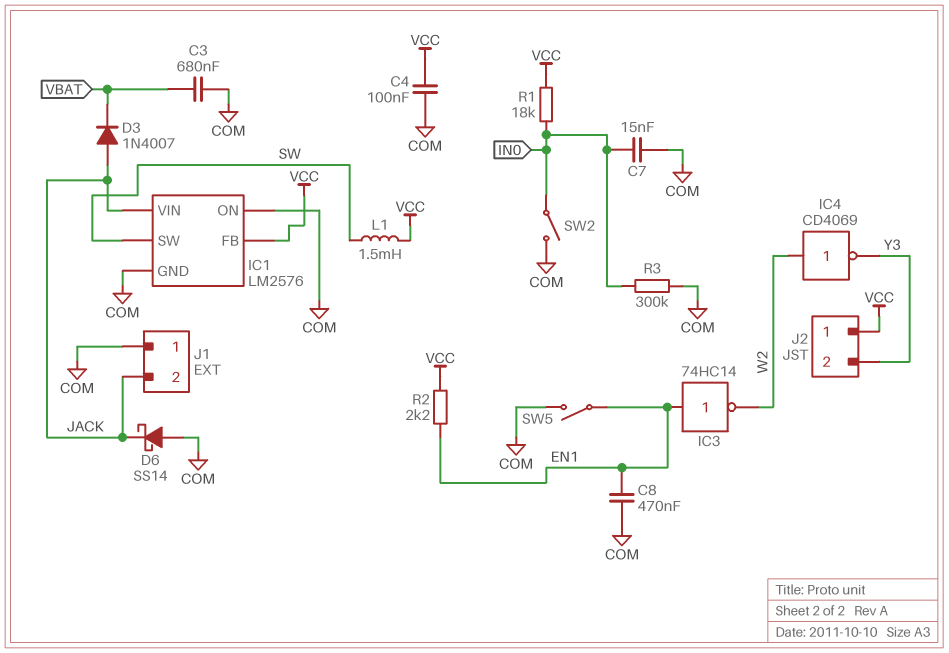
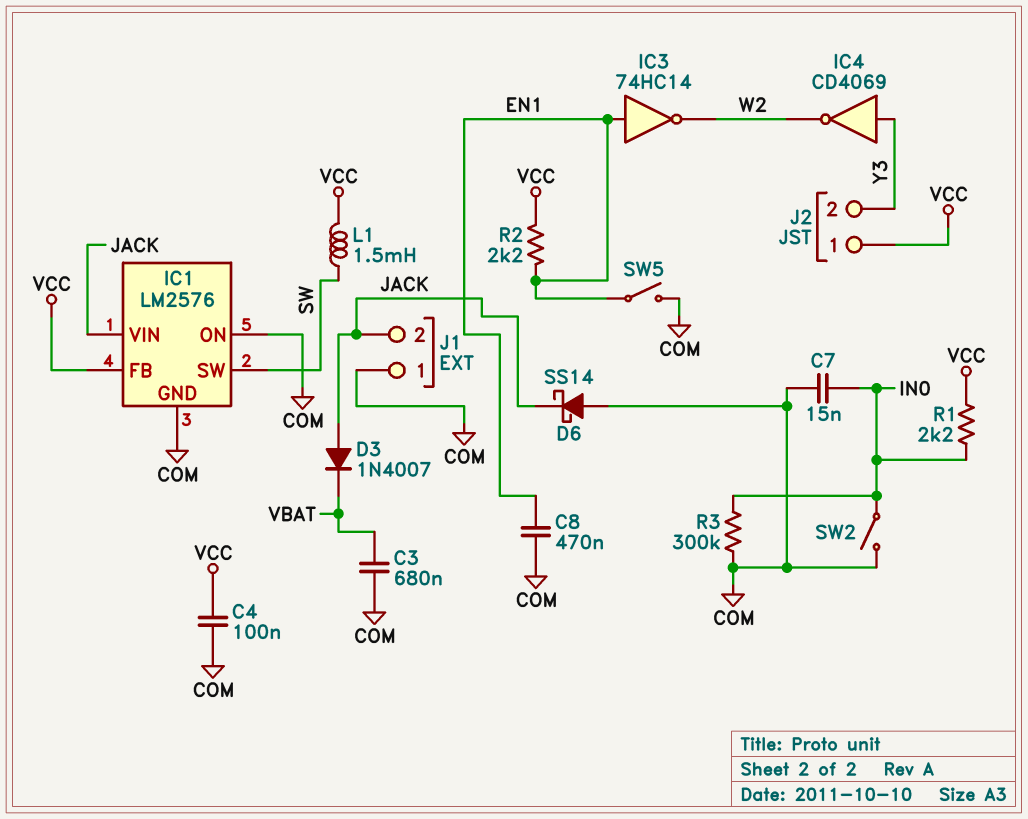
IC4: NOT CD4069 (in W2, out Y3) -> NOT CD4069 (in Y3, out W2)
R1: 18k (IN0, VCC) -> 2.2k (IN0, VCC)

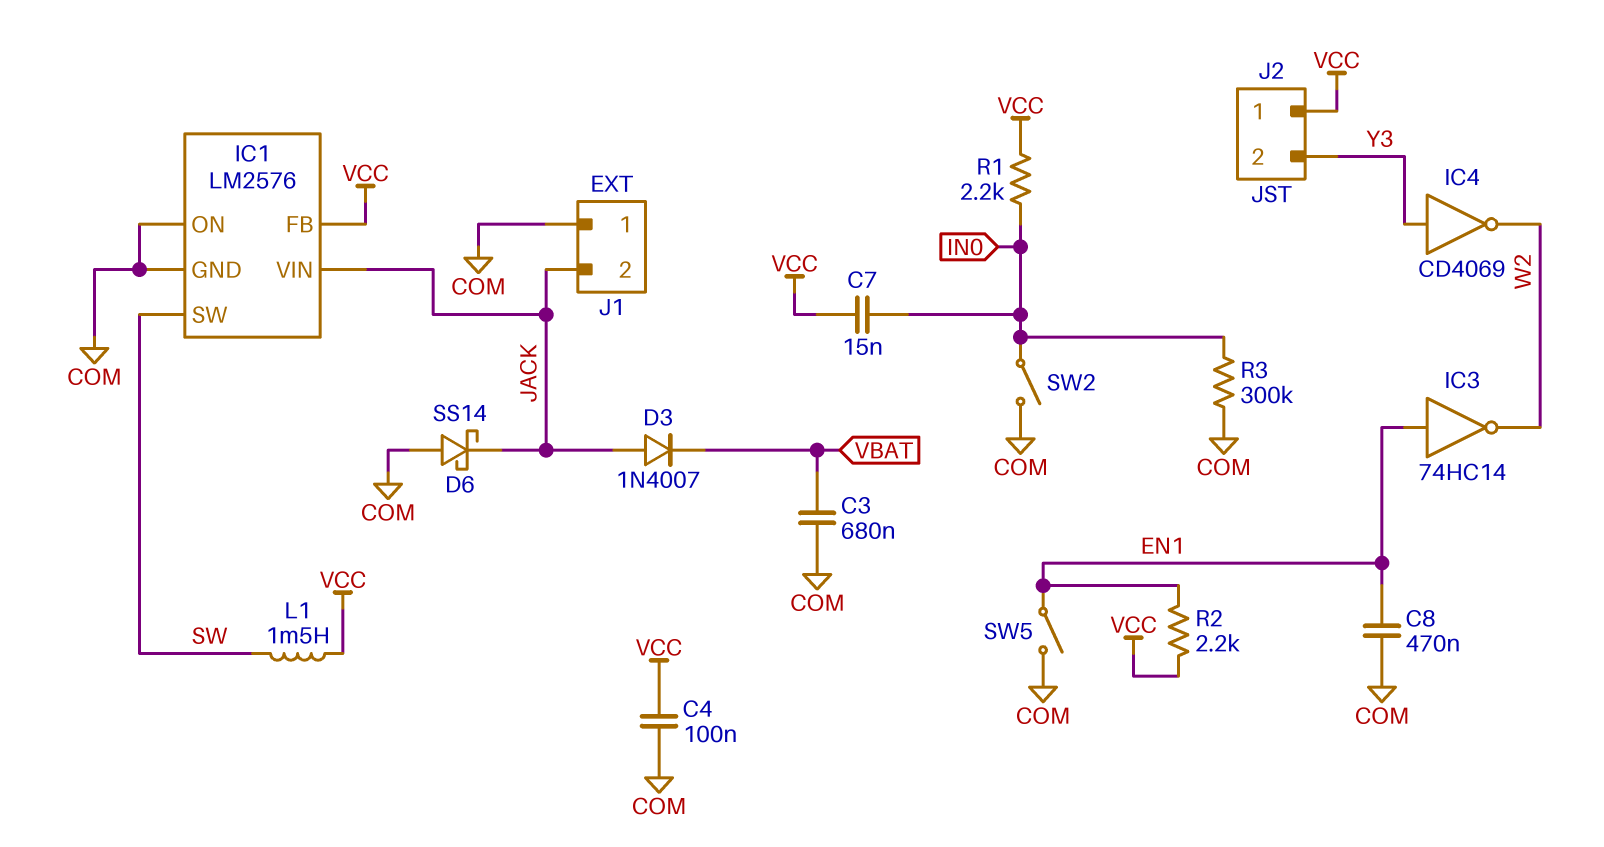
C7: 15nF (COM, IN0) -> 15nF (IN0, VCC)

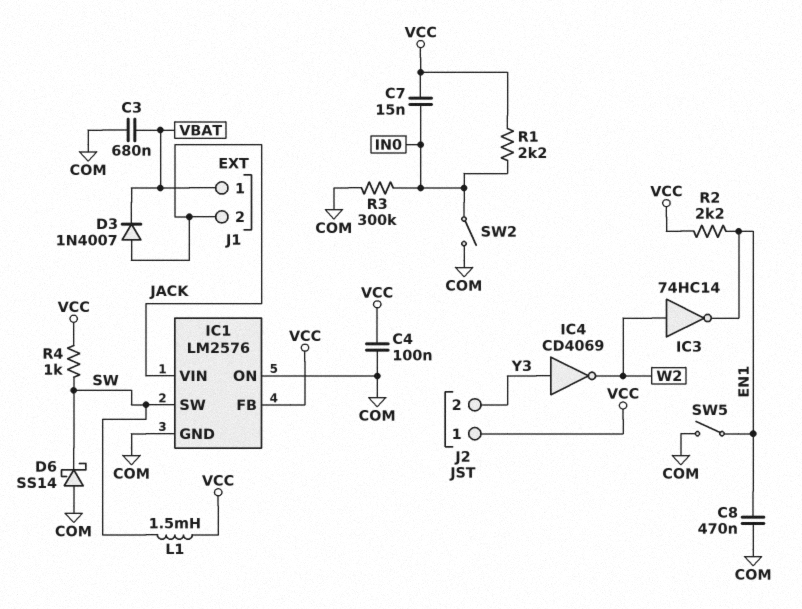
D6: schottky SS14 (A COM, K JACK) -> schottky SS14 (A COM, K SW)
IC3: NOT 74HC14 (in EN1, out W2) -> NOT 74HC14 (in W2, out EN1)
J1 pin 1: COM -> VBAT
R4: none -> 1k (SW, VCC)

